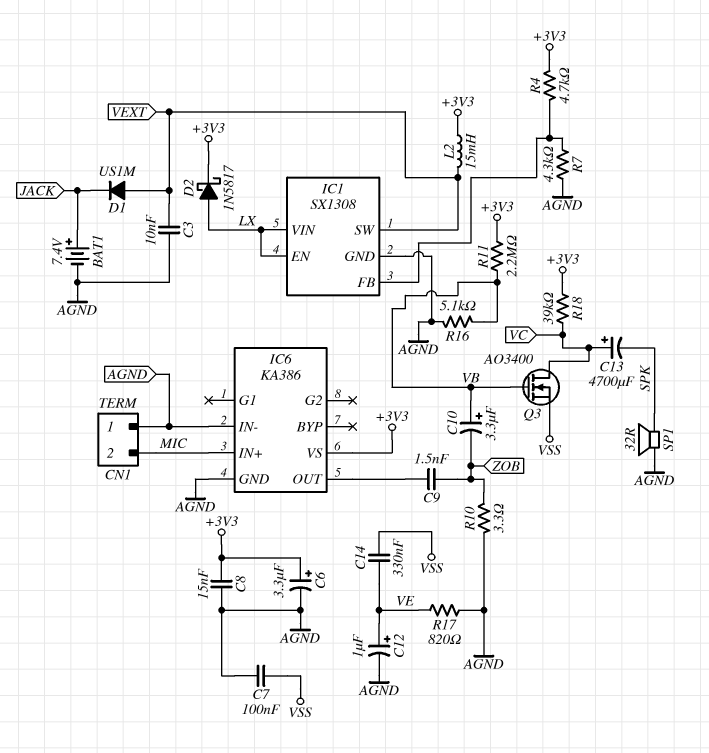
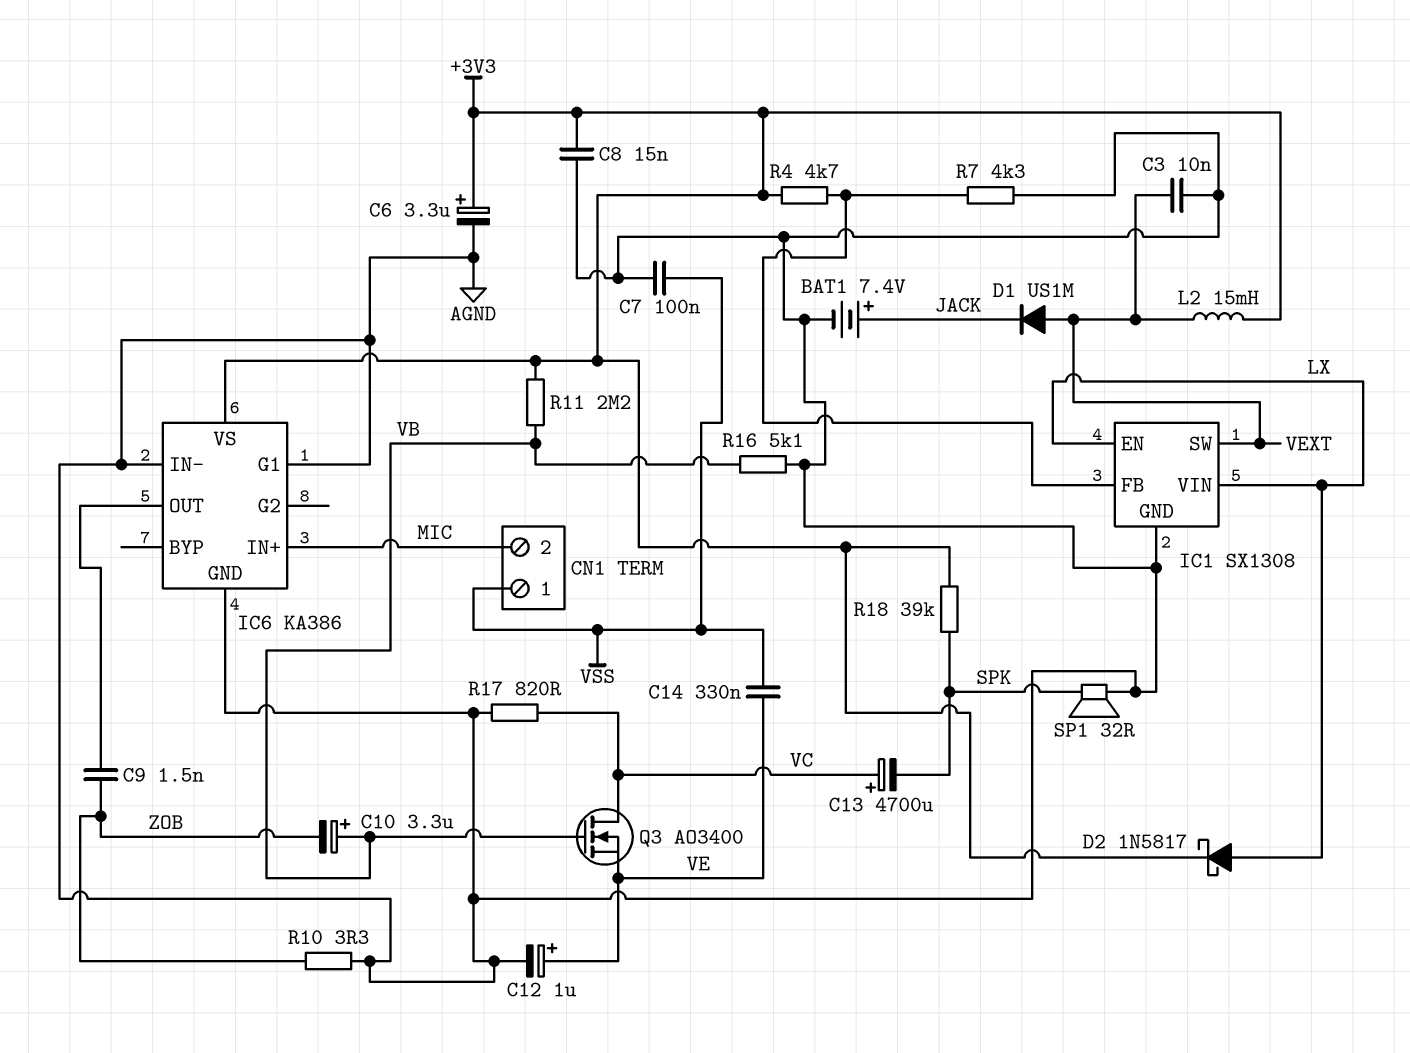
CN1 pin 1: AGND -> VSS
IC6 pin G1: none -> AGND
Q3: NMOS AO3400 (G VB, D VC, S VSS) -> NMOS AO3400 (G VB, D VC, S VE)
R17: 820 (AGND, VE) -> 820 (AGND, VC)
R18: 39k (+3V3, VC) -> 39k (+3V3, SPK)

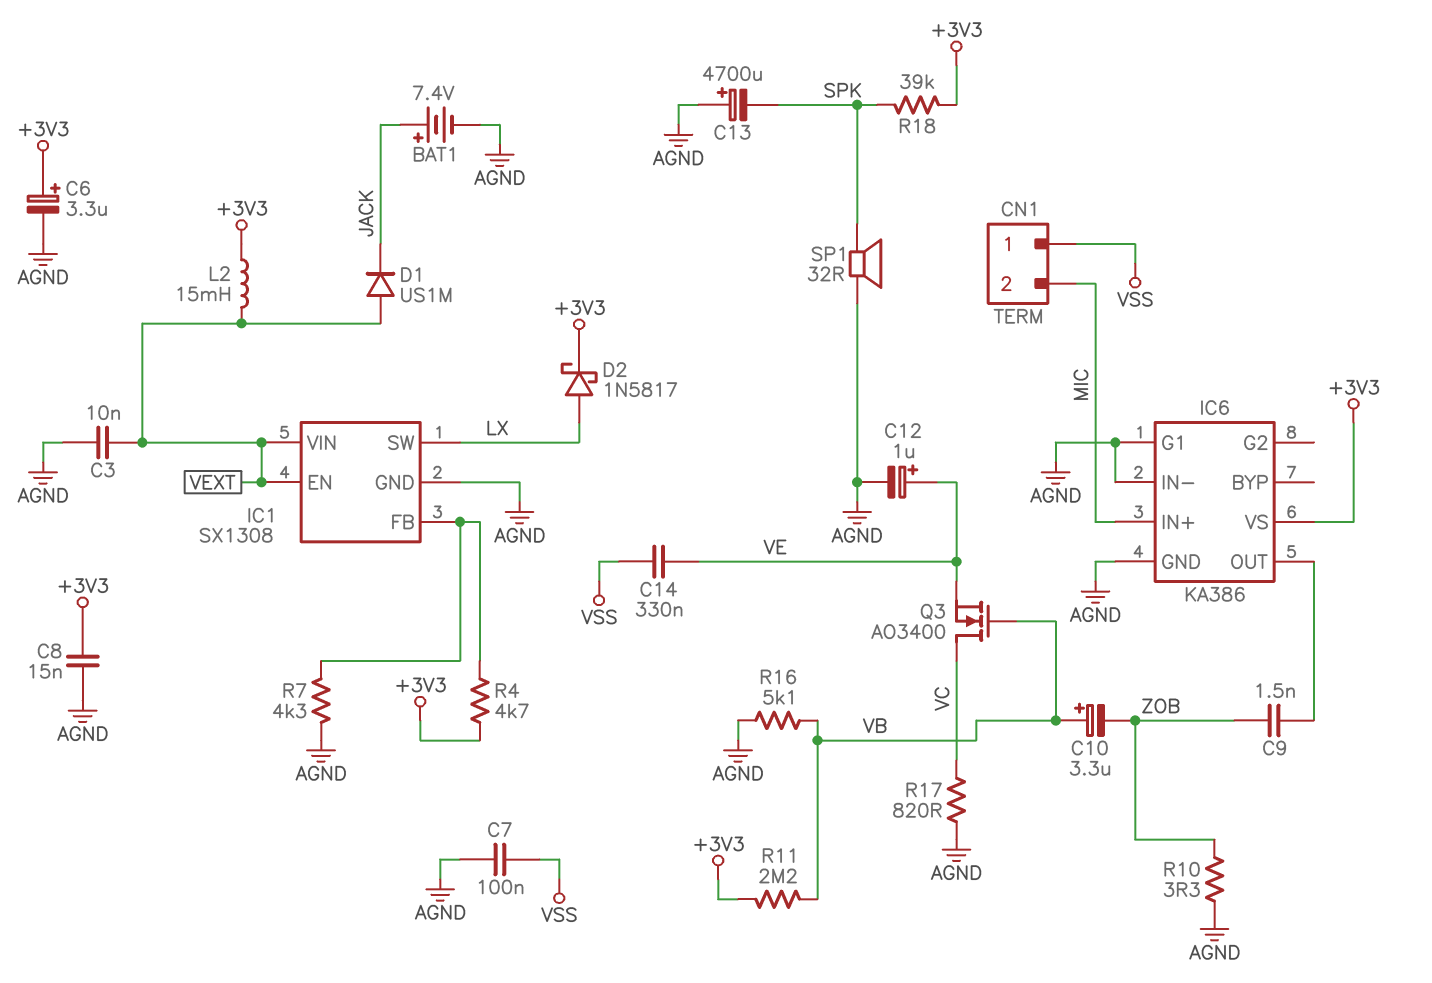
C13: 4700uF (plus VC, minus SPK) -> 4700uF (plus AGND, minus SPK)
IC1 pin EN: LX -> VEXT
IC1 pin SW: VEXT -> LX
IC1 pin VIN: LX -> VEXT

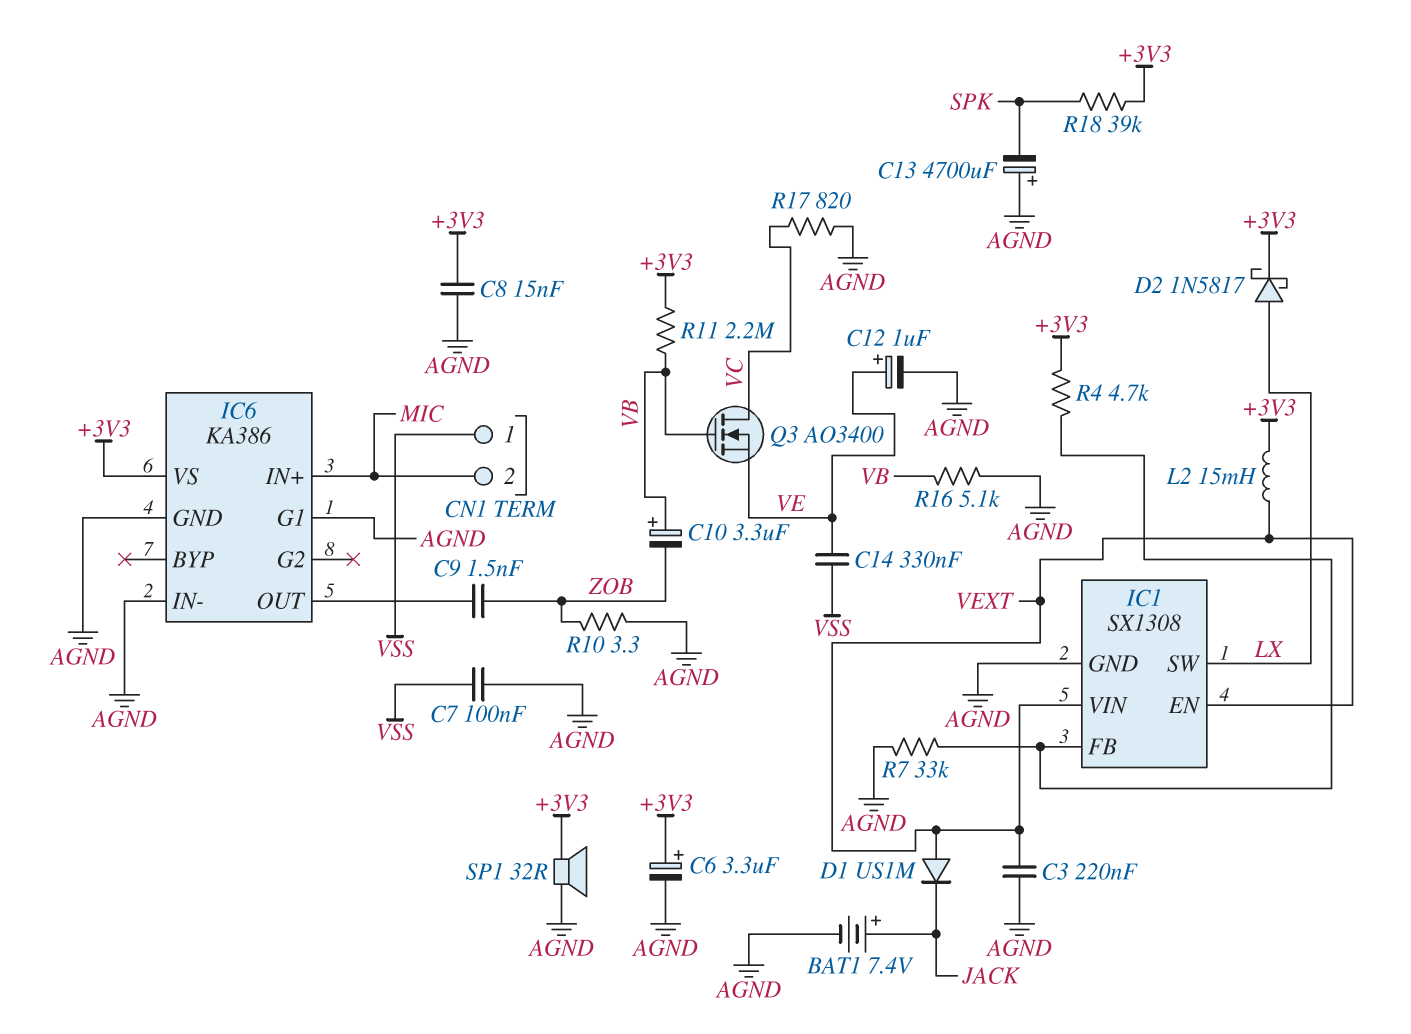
C3: 10nF (AGND, VEXT) -> 220nF (AGND, VEXT)
R7: 4.3k (AGND, IC1/FB) -> 33k (AGND, IC1/FB)
SP1: speaker 32R (AGND, SPK) -> speaker 32R (+3V3, AGND)

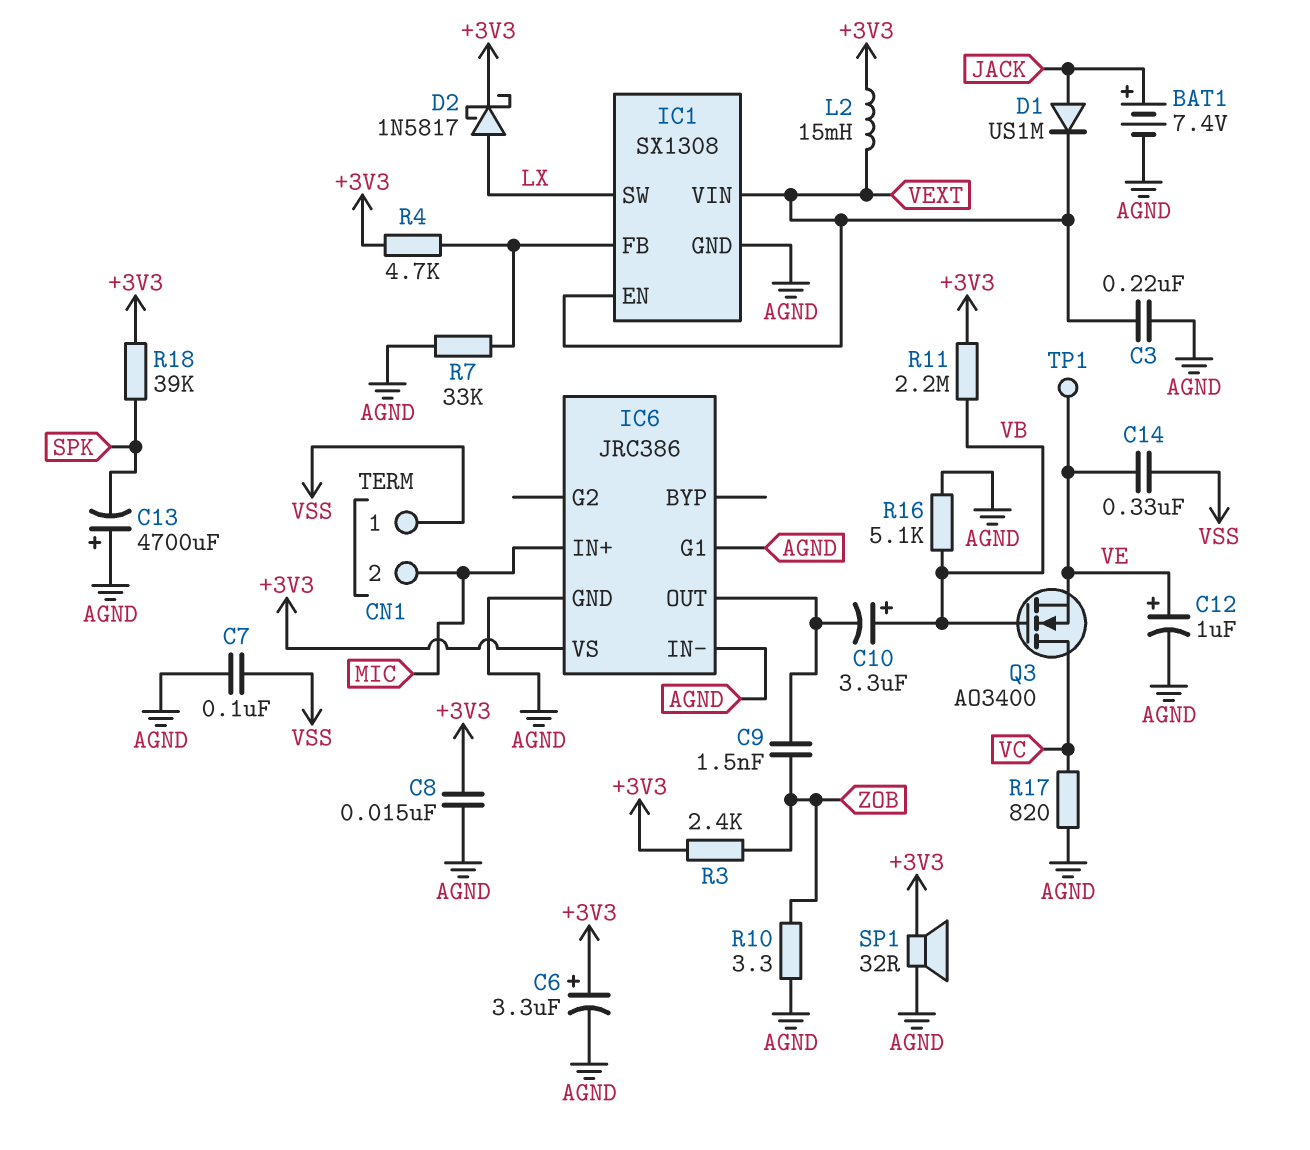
C10: 3.3uF (plus VB, minus ZOB) -> 3.3uF (plus VB, minus IC6/OUT)
D1: diode US1M (A VEXT, K JACK) -> diode US1M (A JACK, K VEXT)
IC6: KA386 -> JRC386
R3: none -> 2.4k (+3V3, ZOB)
TP1: none -> test point (VE)

